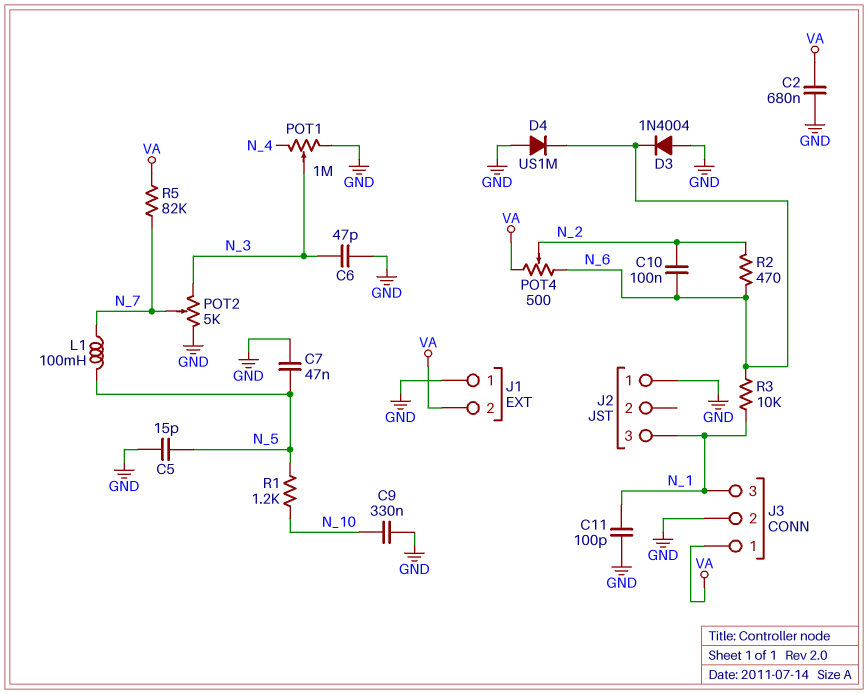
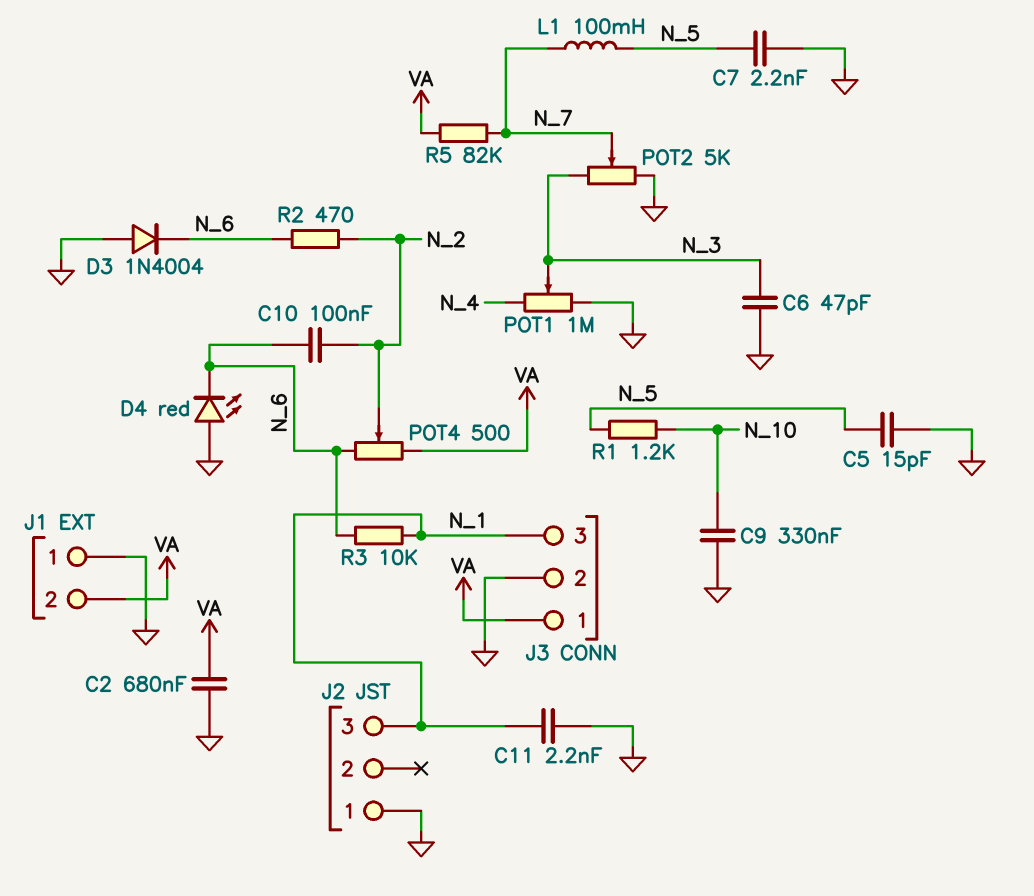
C7: 47nF (GND, N_5) -> 2.2nF (GND, N_5)
C11: 100pF (GND, N_1) -> 2.2nF (GND, N_1)
D4: diode US1M (A GND, K N_6) -> LED red (A GND, K N_6)

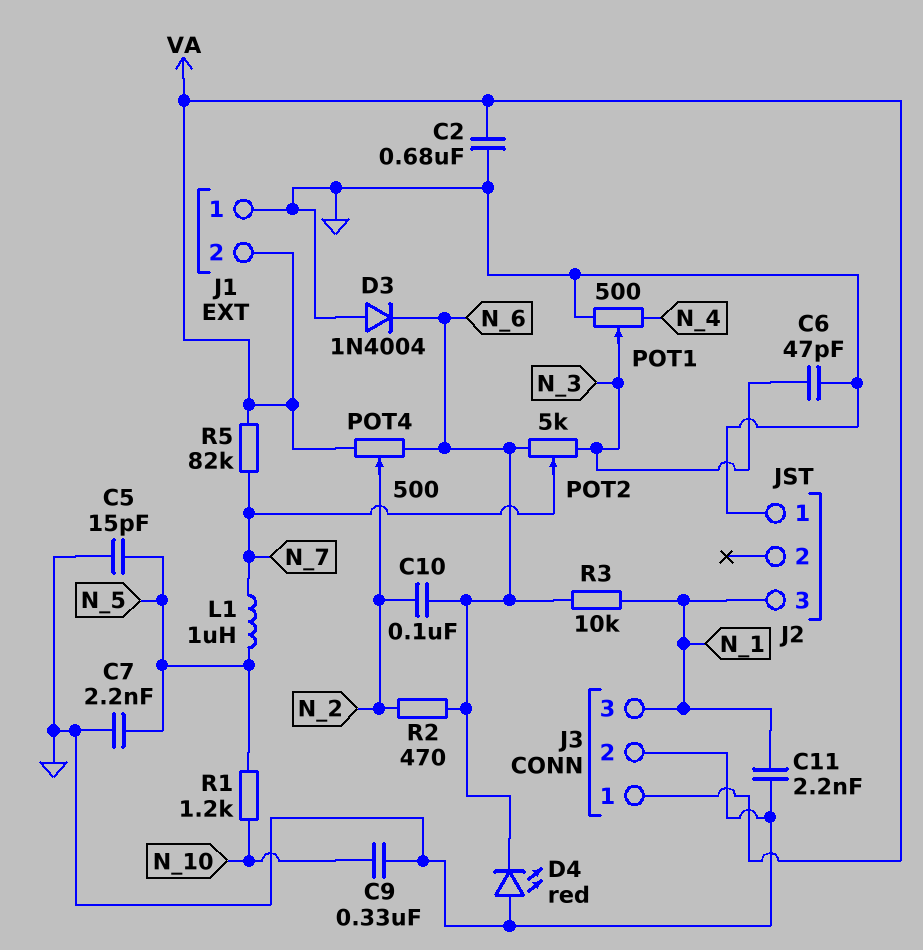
L1: 100mH (N_5, N_7) -> 1uH (N_5, N_7)
POT1: 1M (GND, N_4, wiper N_3) -> 500 (GND, N_4, wiper N_3)
POT2: 5k (GND, N_3, wiper N_7) -> 5k (N_3, N_6, wiper N_7)

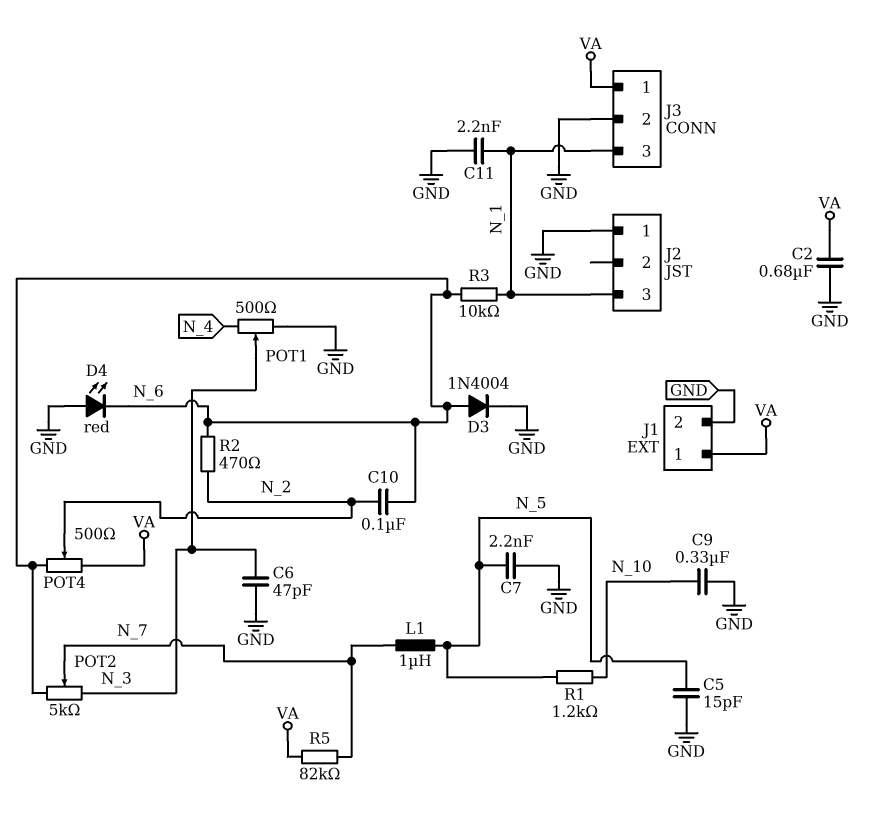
D3: diode 1N4004 (A GND, K N_6) -> diode 1N4004 (A N_6, K GND)
J1 pin 1: GND -> VA
J1 pin 2: VA -> GND

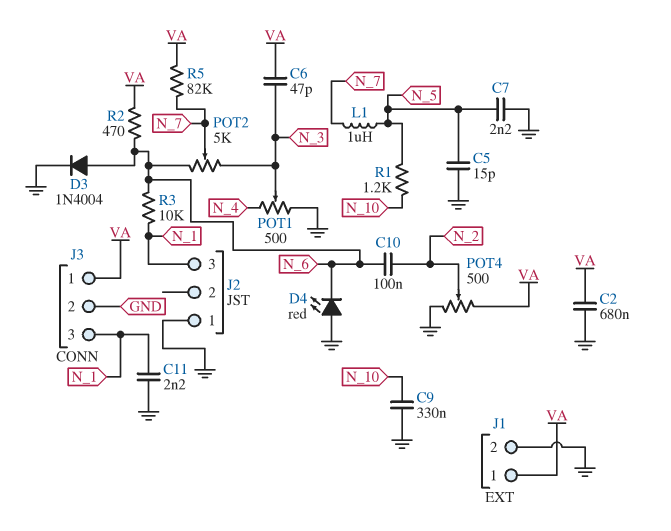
C6: 47pF (GND, N_3) -> 47pF (N_3, VA)
POT4: 500 (N_6, VA, wiper N_2) -> 500 (GND, VA, wiper N_2)
R2: 470 (N_2, N_6) -> 470 (N_6, VA)

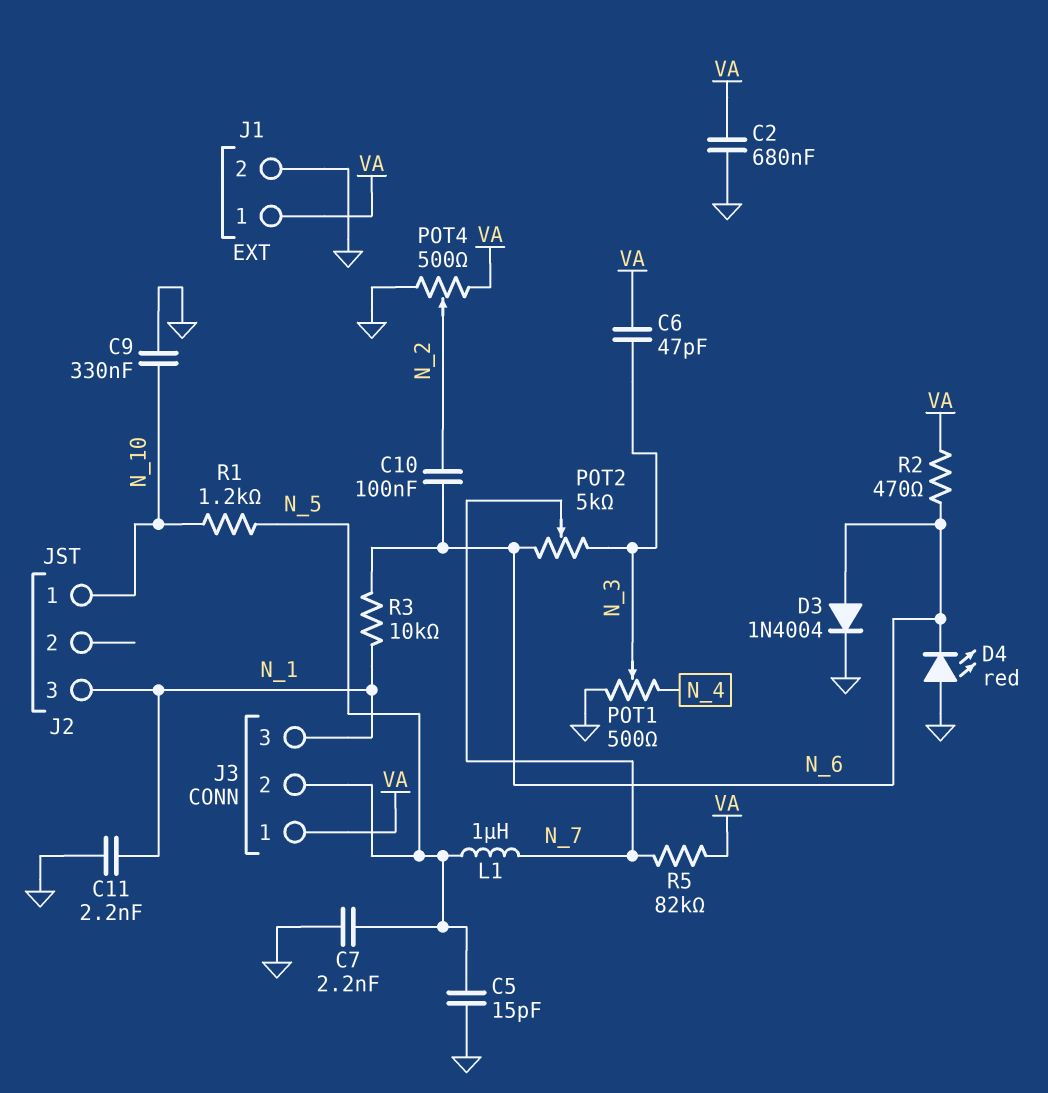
J2 pin 1: GND -> N_10
J3 pin 2: GND -> N_5

